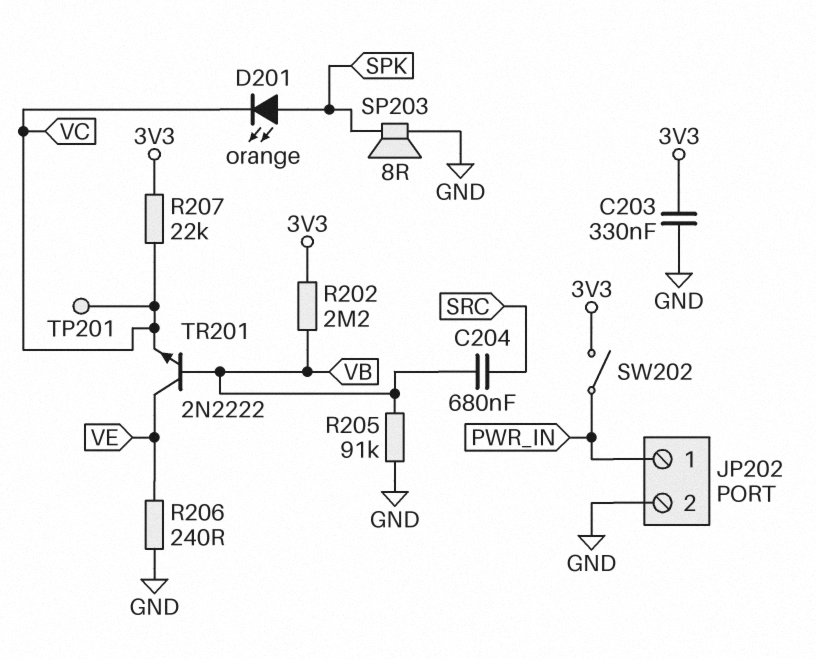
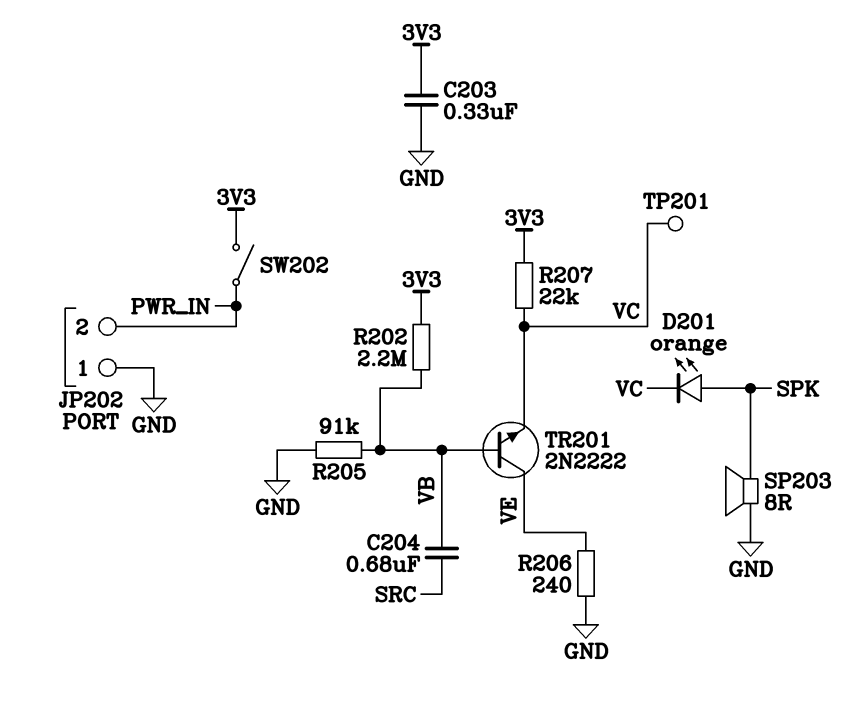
JP202 pin 1: PWR_IN -> GND
JP202 pin 2: GND -> PWR_IN

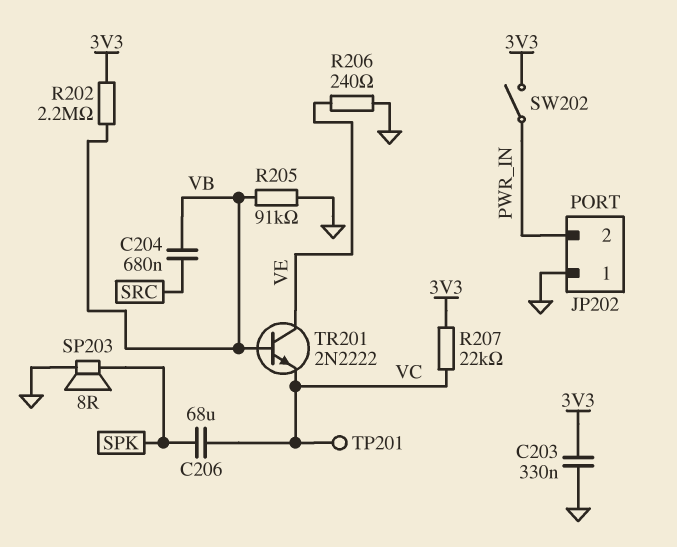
C206: none -> 68uF (SPK, VC)
D201: LED orange (A SPK, K VC) -> none

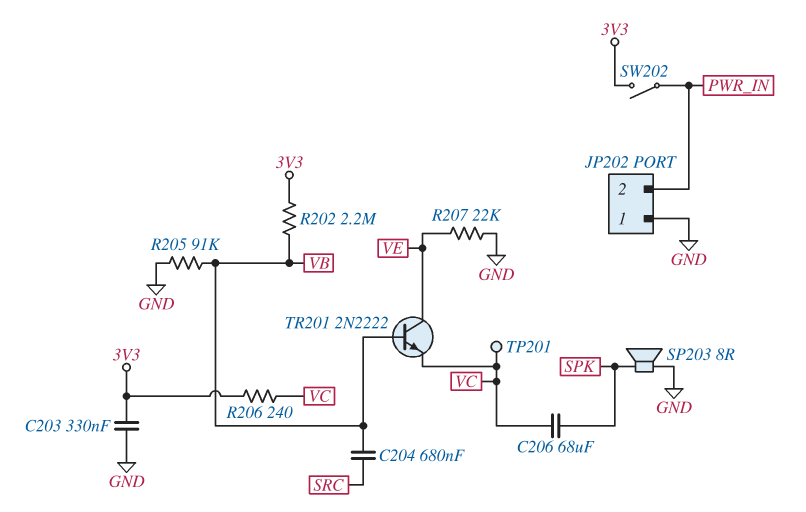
R206: 240 (GND, VE) -> 240 (3V3, VC)
R207: 22k (3V3, VC) -> 22k (GND, VE)

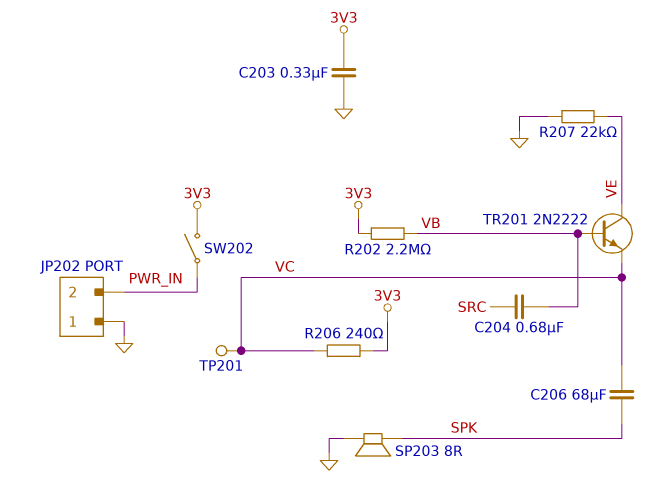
R205: 91k (GND, VB) -> none

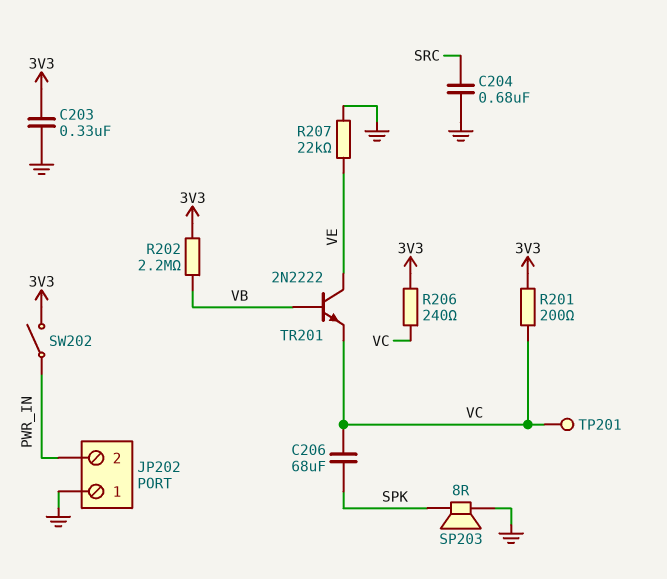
C204: 680nF (SRC, VB) -> 680nF (GND, SRC)
R201: none -> 200 (3V3, VC)

